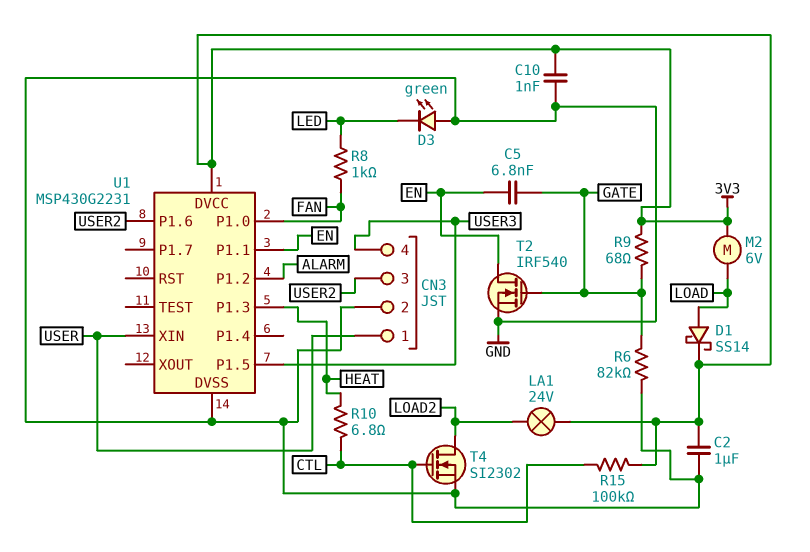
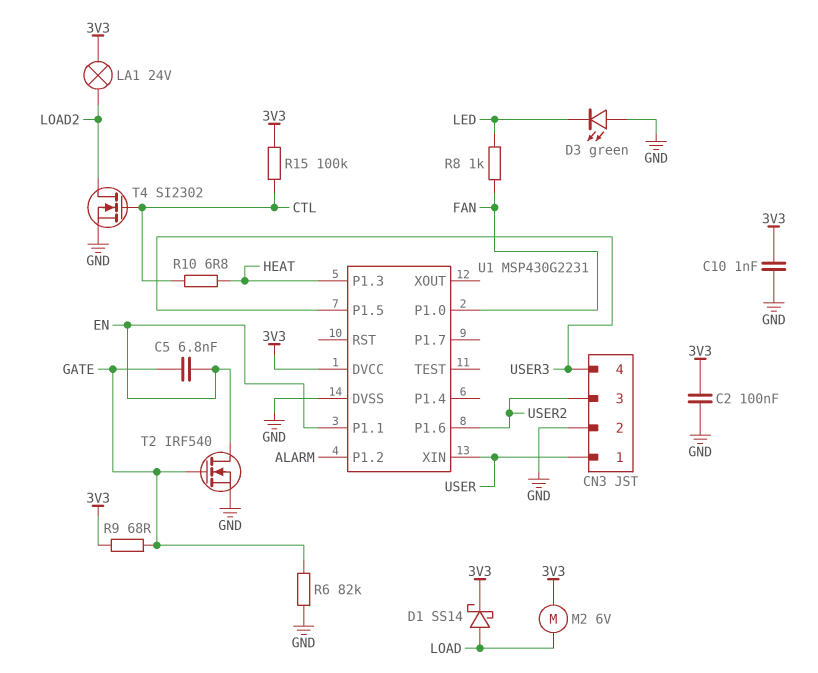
C2: 1uF (3V3, GND) -> 100nF (3V3, GND)

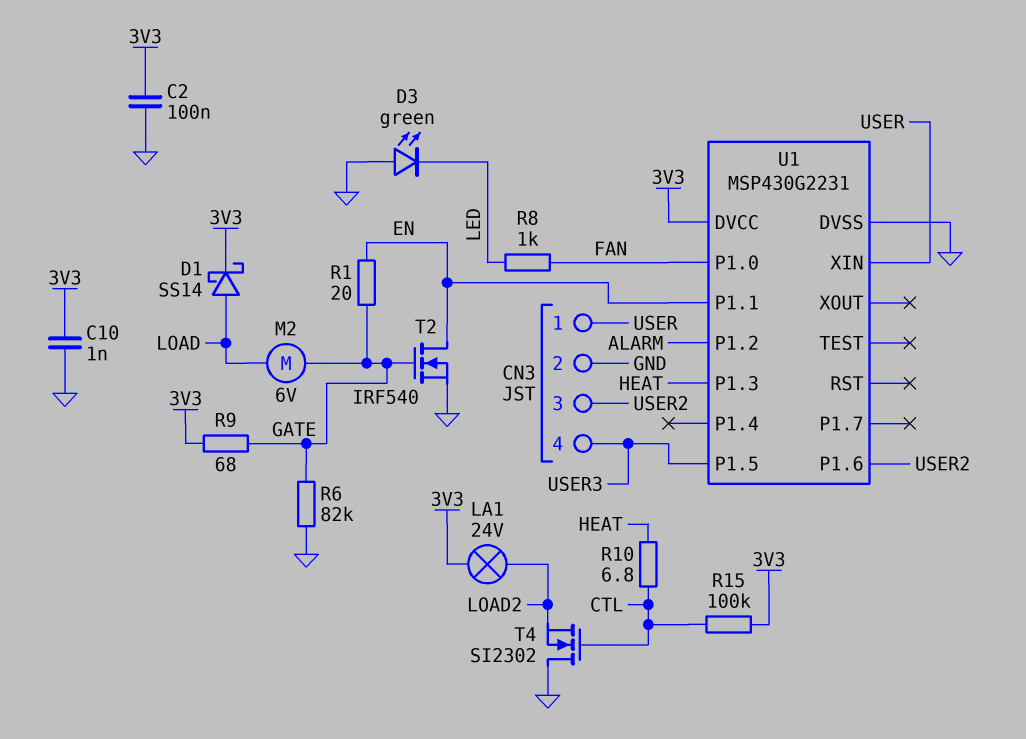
C5: 6.8nF (EN, GATE) -> none
M2: motor 6V (3V3, LOAD) -> motor 6V (GATE, LOAD)
R1: none -> 20 (EN, GATE)
T4: NMOS SI2302 (G CTL, D LOAD2, S GND) -> NMOS SI2302 (G CTL, D GND, S LOAD2)

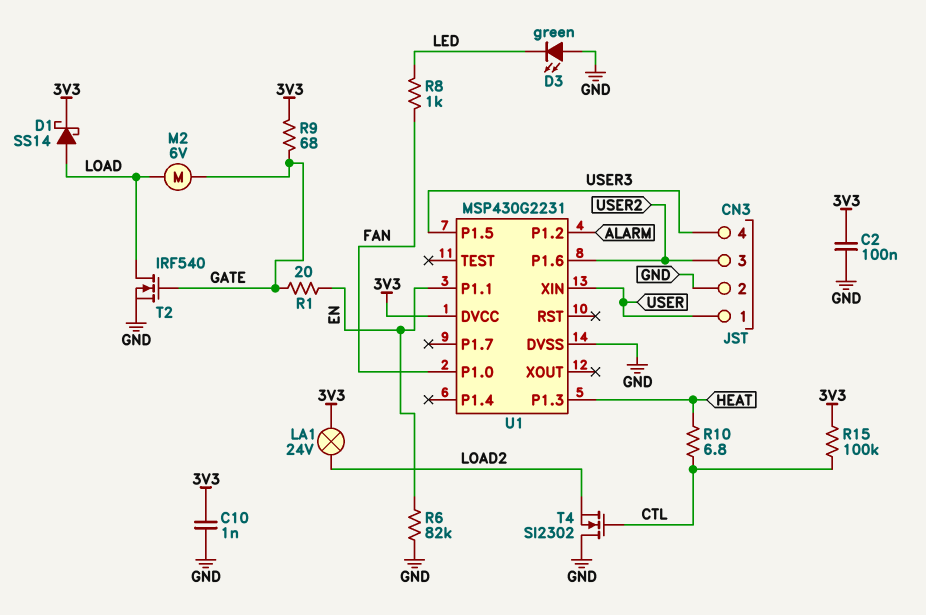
R6: 82k (GATE, GND) -> 82k (EN, GND)
T2: NMOS IRF540 (G GATE, D EN, S GND) -> NMOS IRF540 (G GATE, D LOAD, S GND)

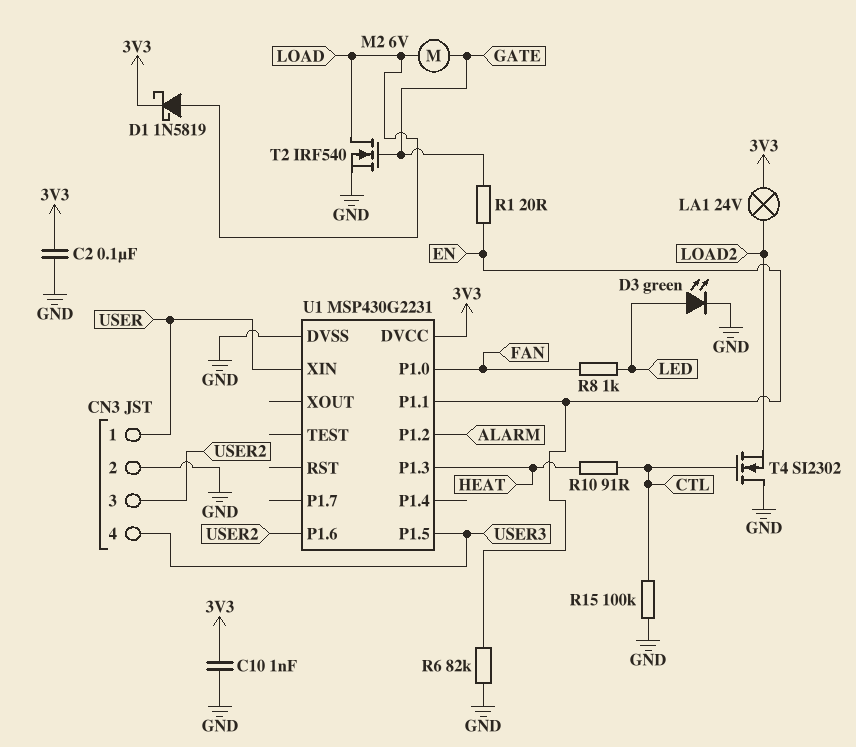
D1: schottky SS14 (A LOAD, K 3V3) -> schottky 1N5819 (A LOAD, K 3V3)
D3: LED green (A GND, K LED) -> LED green (A LED, K GND)
R9: 68 (3V3, GATE) -> none
R10: 6.8 (CTL, HEAT) -> 91 (CTL, HEAT)
R15: 100k (3V3, CTL) -> 100k (CTL, GND)

